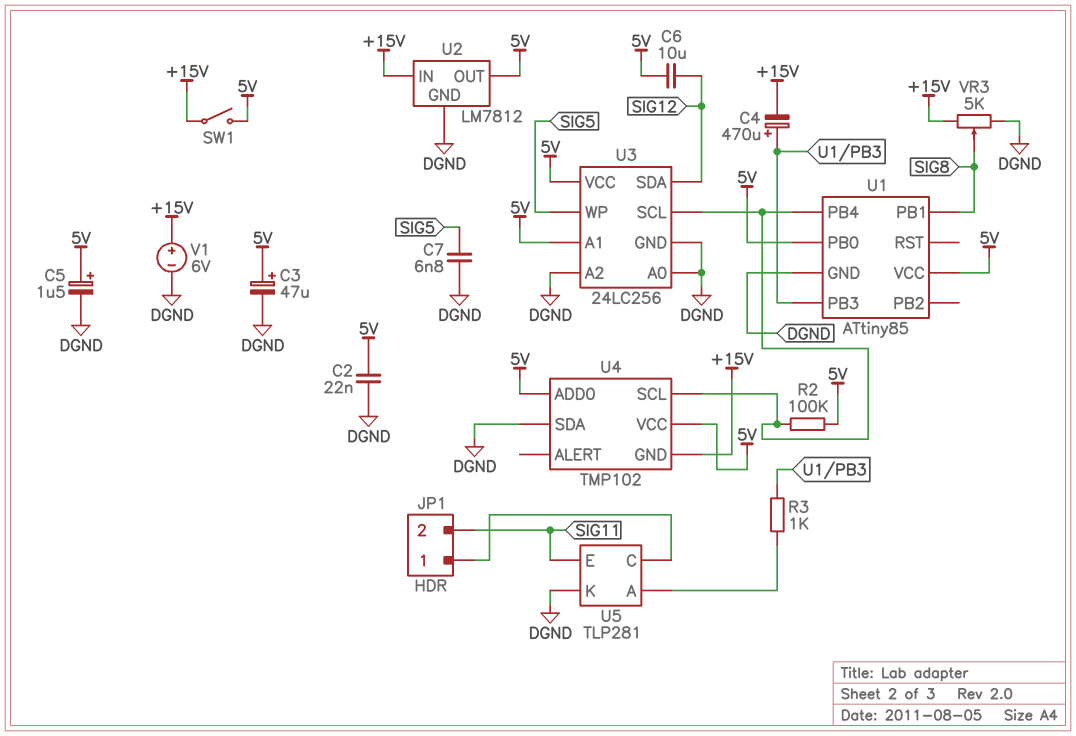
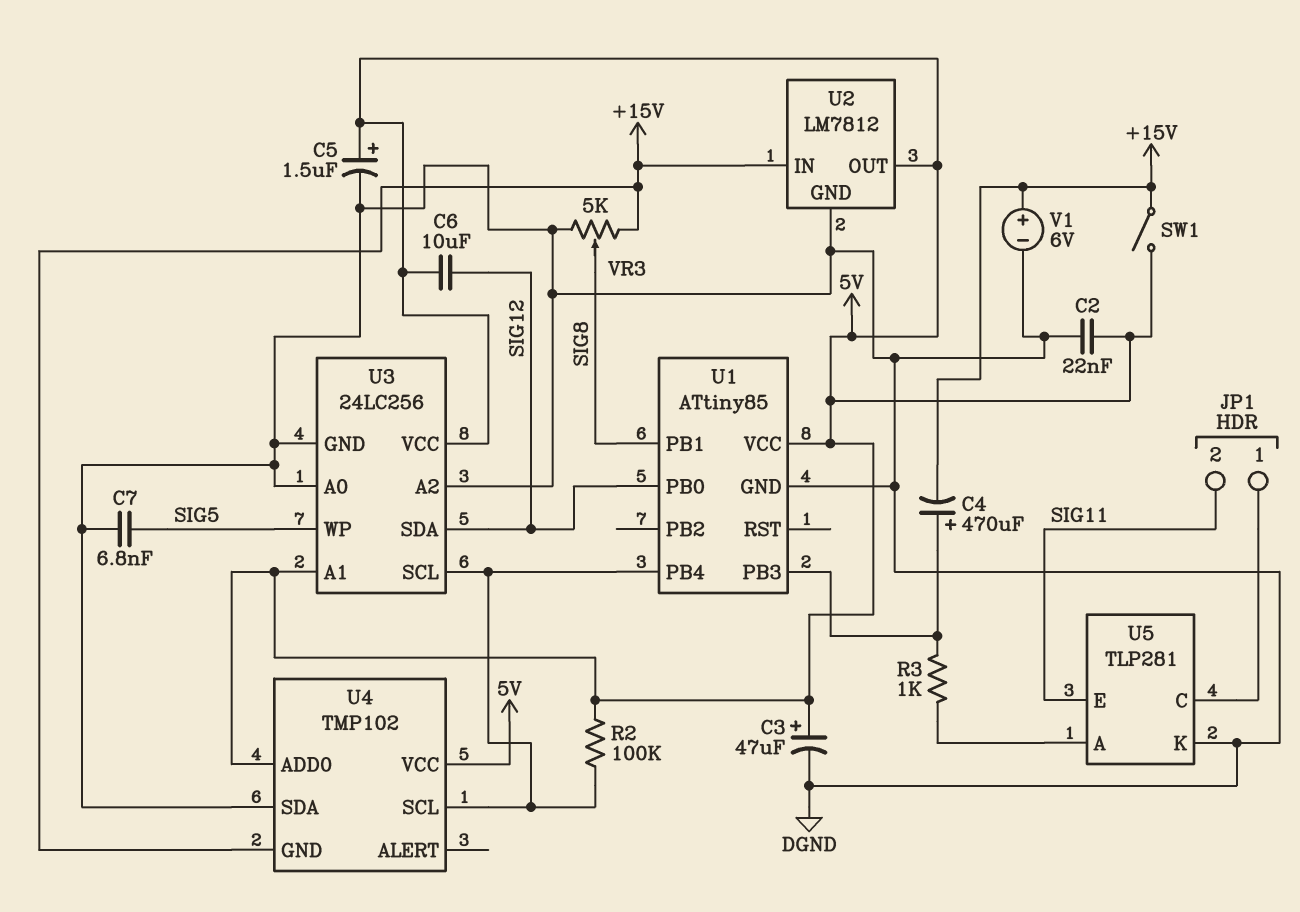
U1 pin PB0: 5V -> SIG12

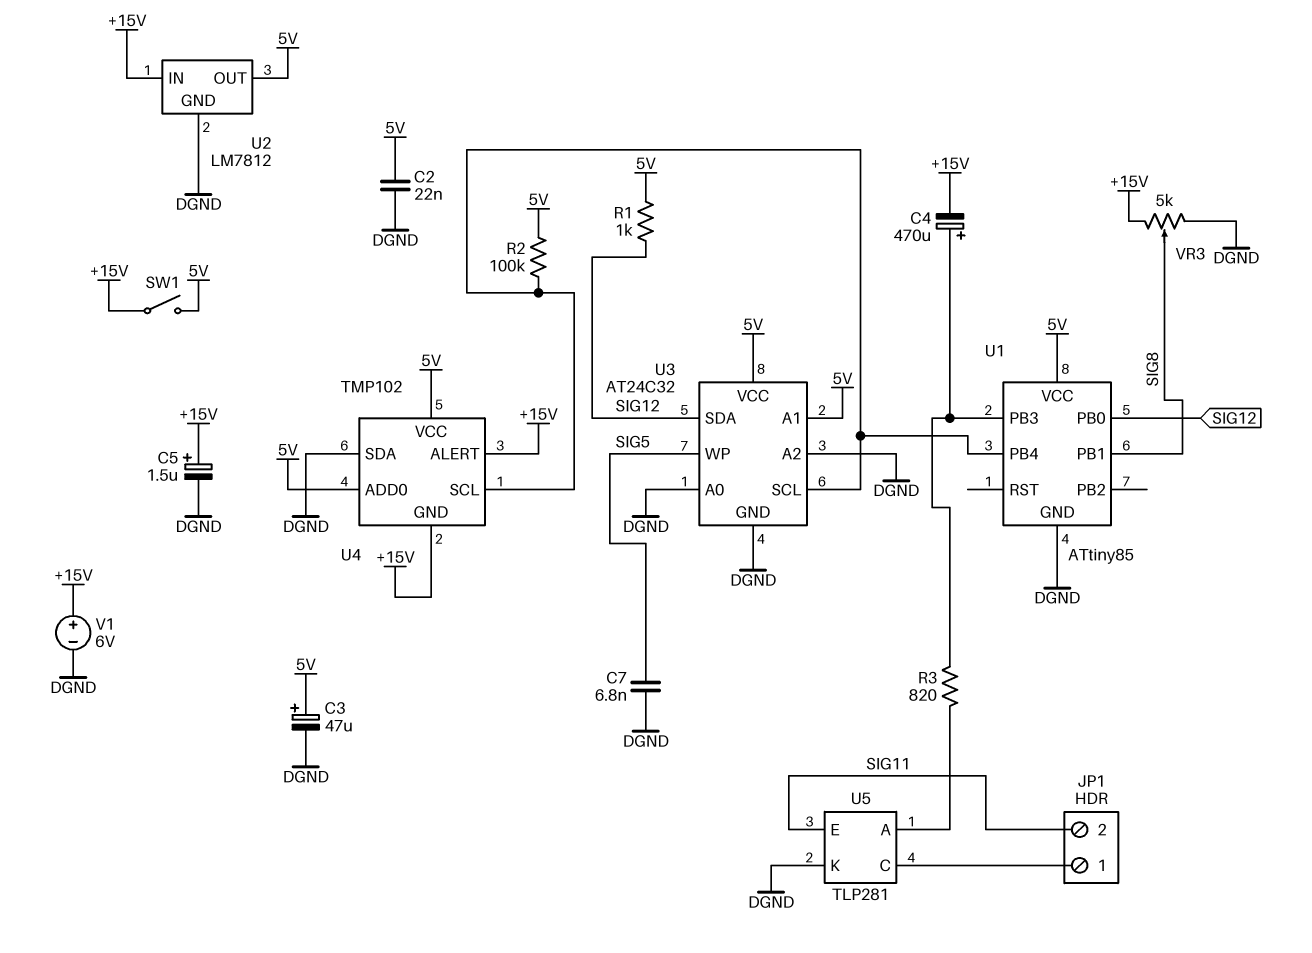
C5: 1.5uF (plus 5V, minus DGND) -> 1.5uF (plus +15V, minus DGND)
C6: 10uF (5V, SIG12) -> none
R1: none -> 1k (5V, SIG12)
R3: 1k (U1/PB3, U5/A) -> 820 (U1/PB3, U5/A)
U3: 24LC256 -> AT24C32
U4 pin ALERT: none -> +15V

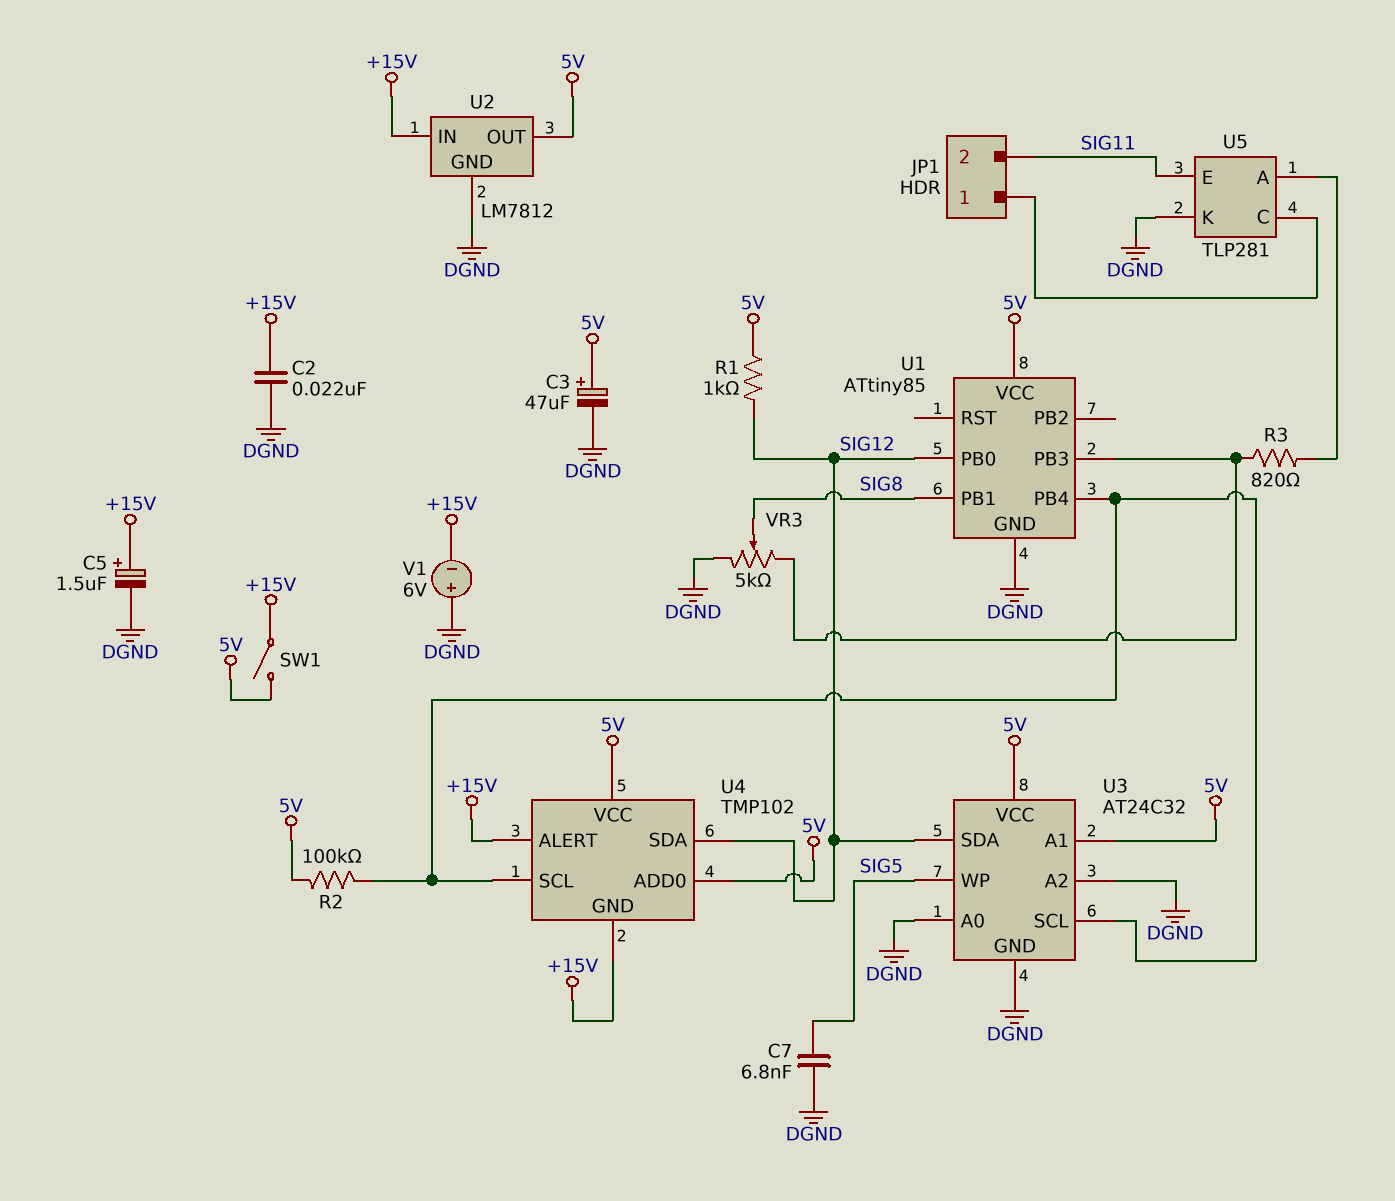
C2: 22nF (5V, DGND) -> 22nF (+15V, DGND)
C4: 470uF (plus U1/PB3, minus +15V) -> none
U4 pin SDA: DGND -> SIG12
V1: 6V (plus +15V, minus DGND) -> 6V (plus DGND, minus +15V)
VR3: 5k (+15V, DGND, wiper SIG8) -> 5k (DGND, U1/PB3, wiper SIG8)

